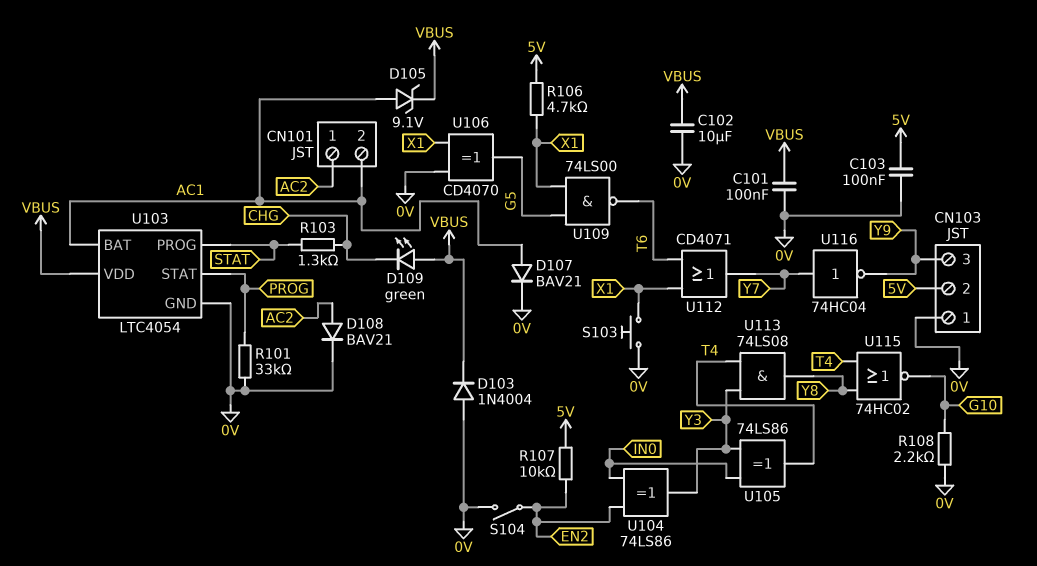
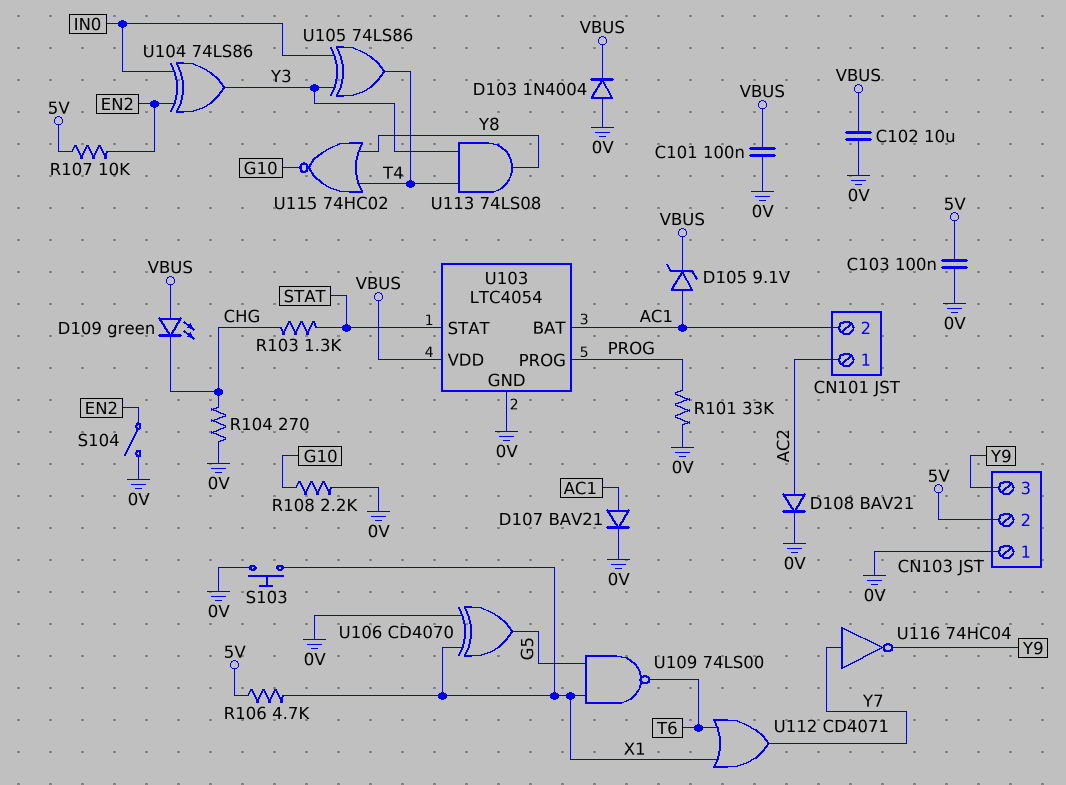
R104: none -> 270 (0V, CHG)
U103 pin PROG: STAT -> PROG
U103 pin STAT: PROG -> STAT

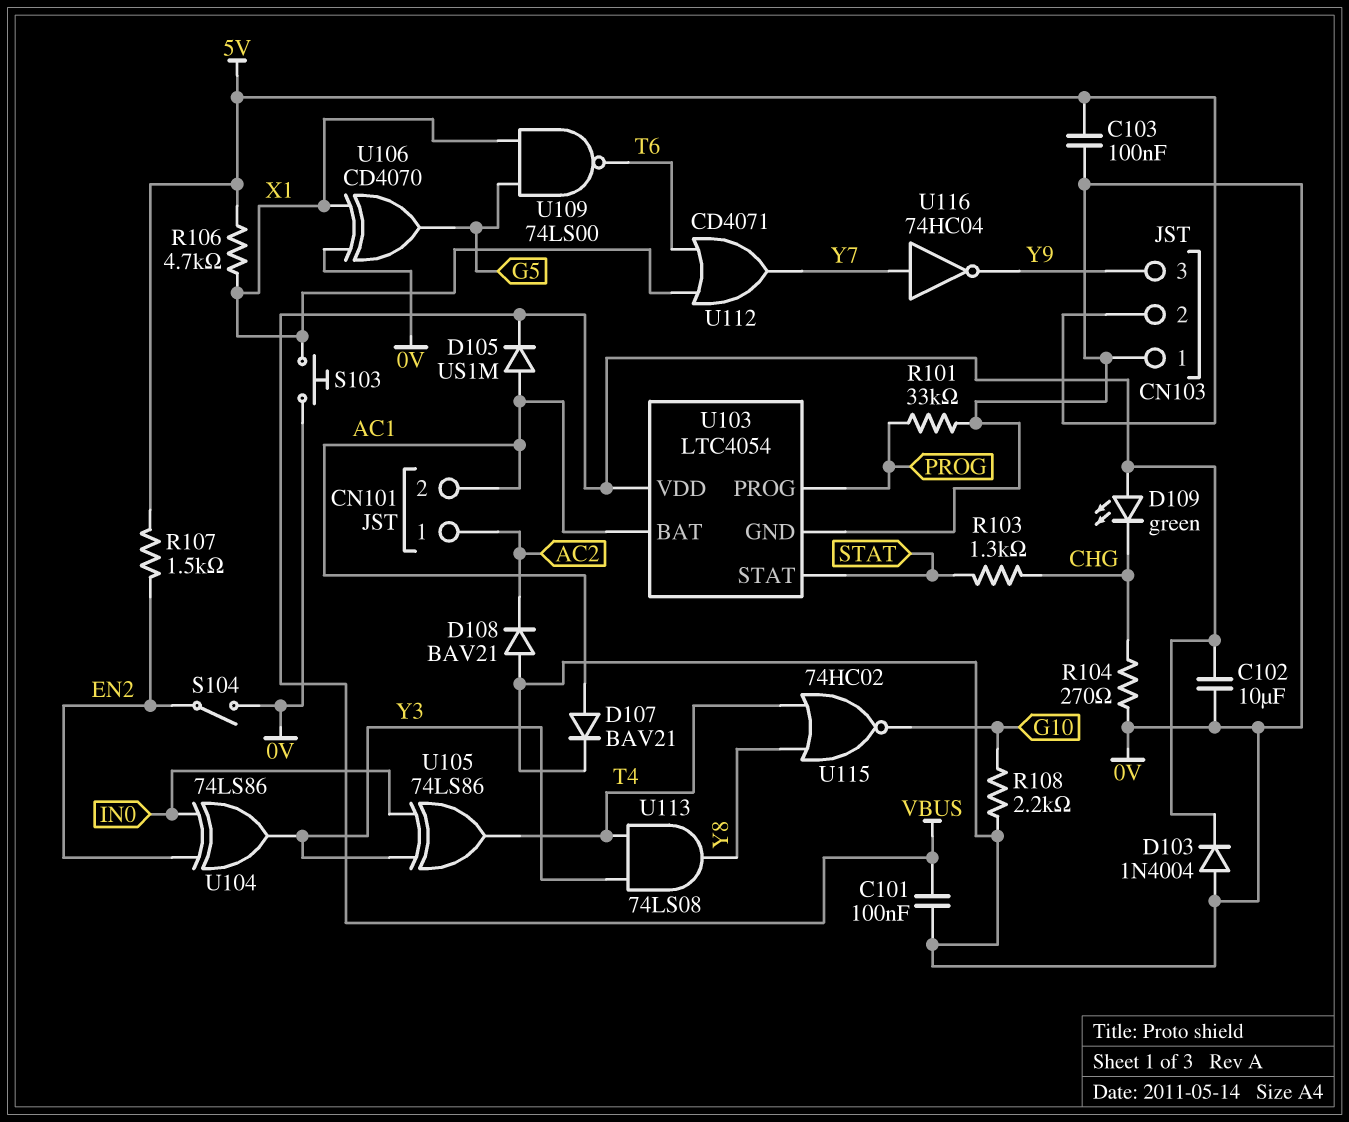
D105: zener 9.1V (A AC1, K VBUS) -> diode US1M (A AC1, K VBUS)
D108: diode BAV21 (A AC2, K 0V) -> diode BAV21 (A 0V, K AC2)
R107: 10k (5V, EN2) -> 1.5k (5V, EN2)

